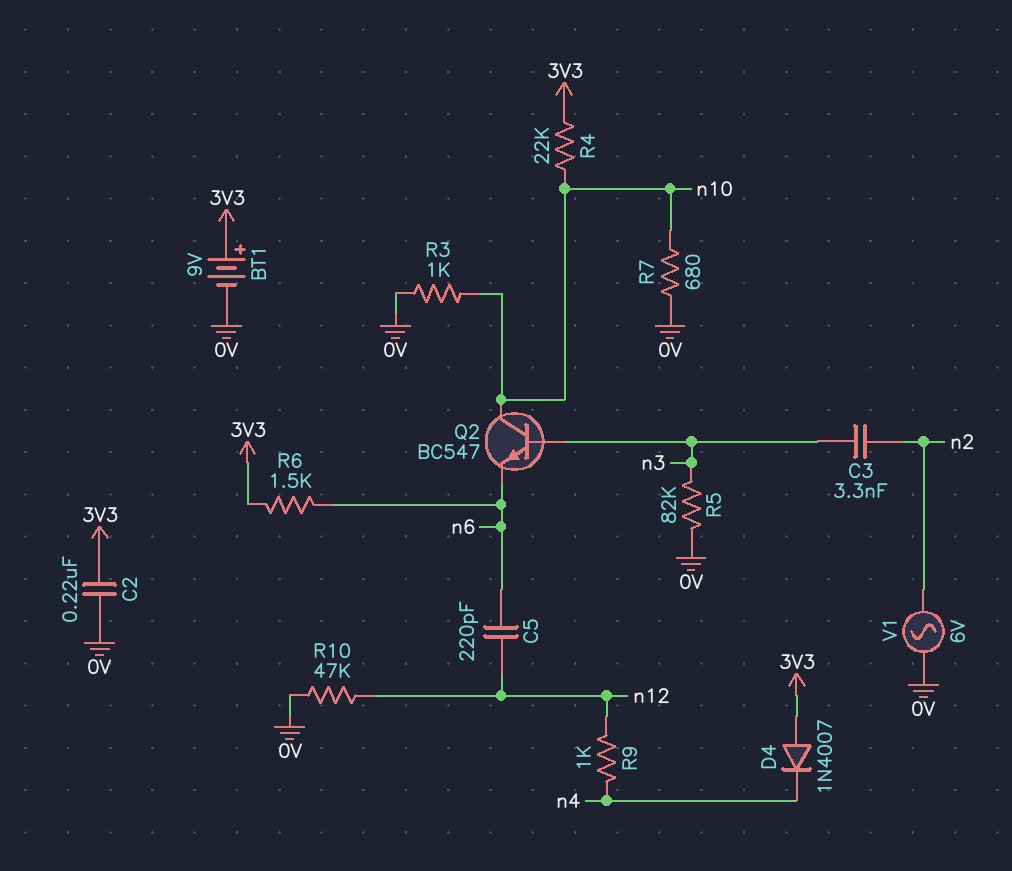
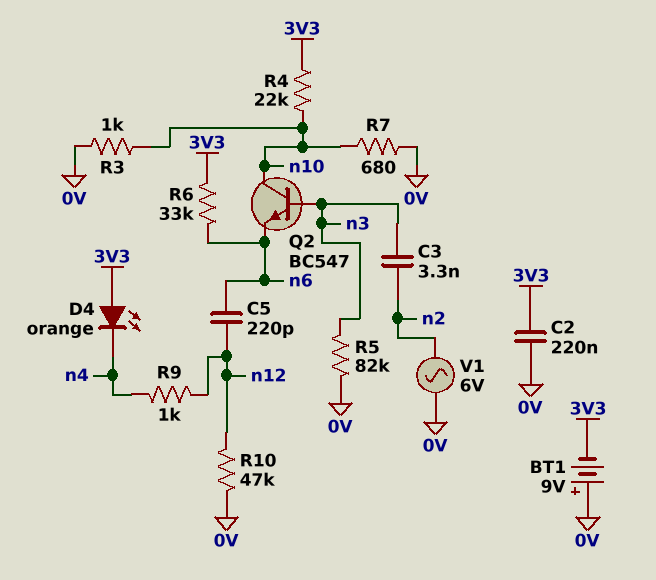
BT1: 9V (plus 3V3, minus 0V) -> 9V (plus 0V, minus 3V3)
D4: diode 1N4007 (A 3V3, K n4) -> LED orange (A 3V3, K n4)
R6: 1.5k (3V3, n6) -> 33k (3V3, n6)

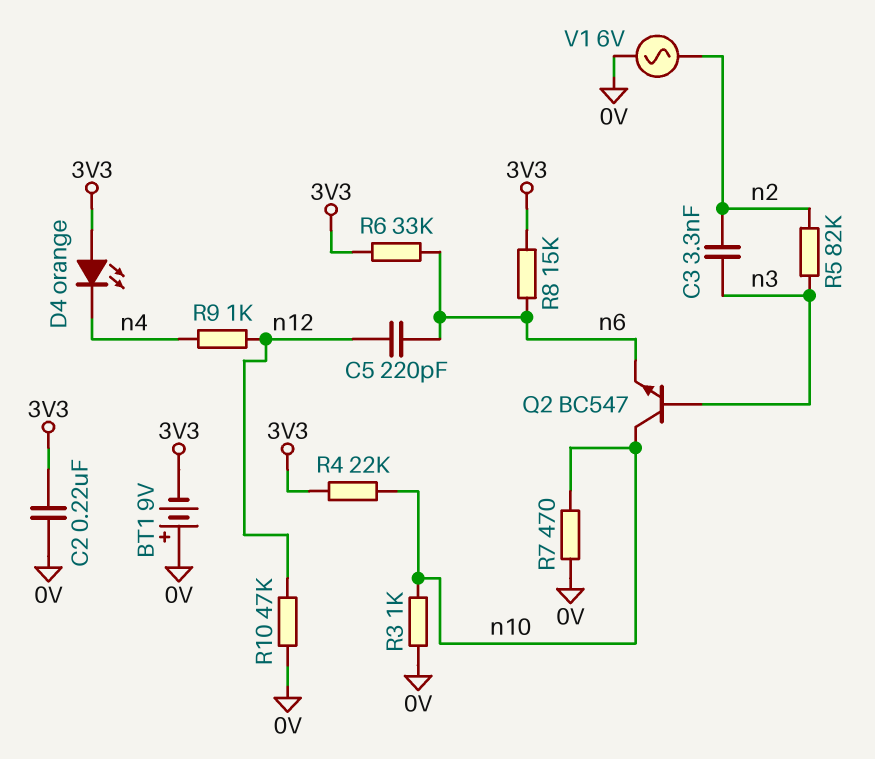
R5: 82k (0V, n3) -> 82k (n2, n3)
R7: 680 (0V, n10) -> 470 (0V, n10)
R8: none -> 15k (3V3, n6)

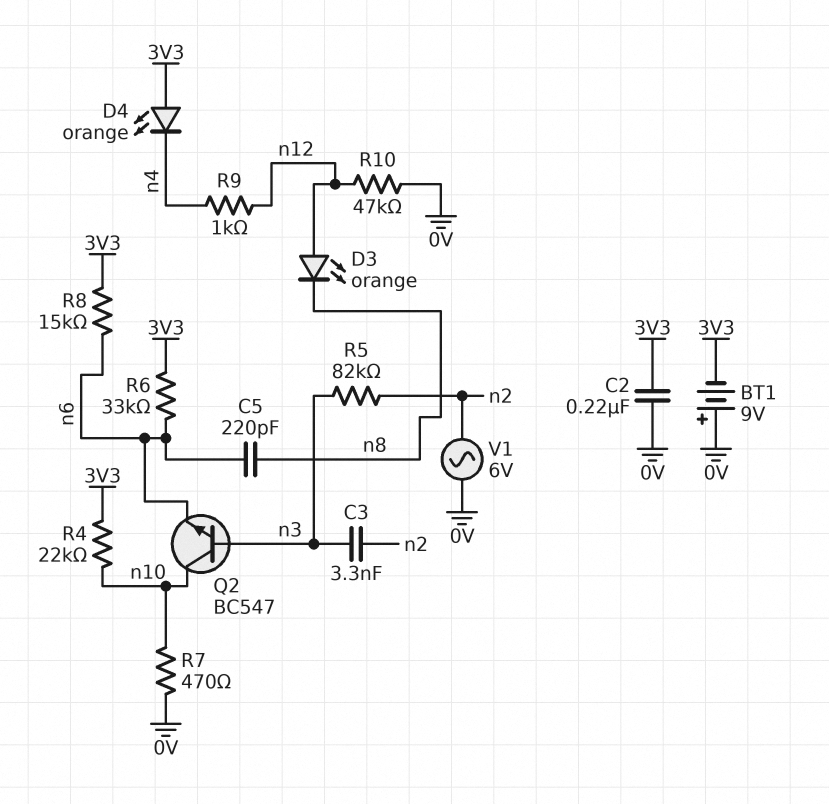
C5: 220pF (n6, n12) -> 220pF (n6, n8)
D3: none -> LED orange (A n12, K n8)
R3: 1k (0V, n10) -> none

